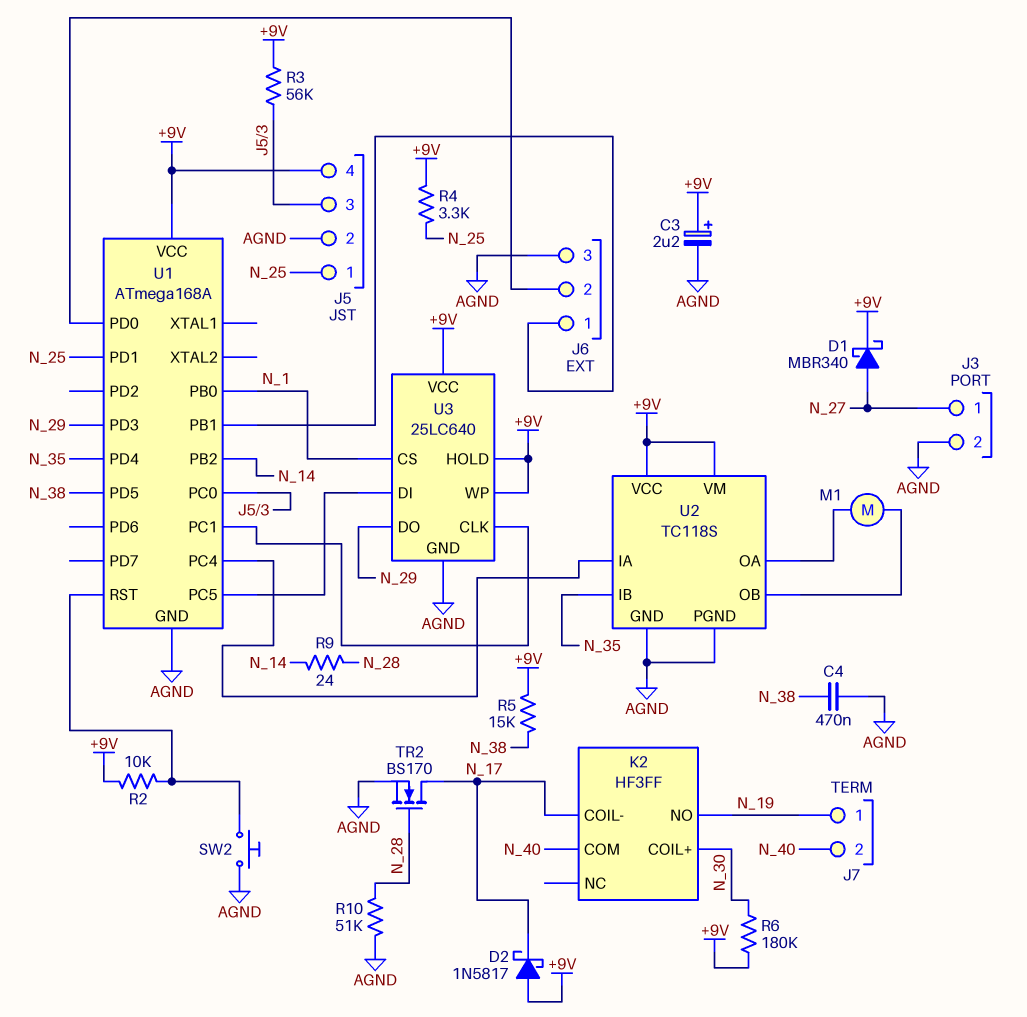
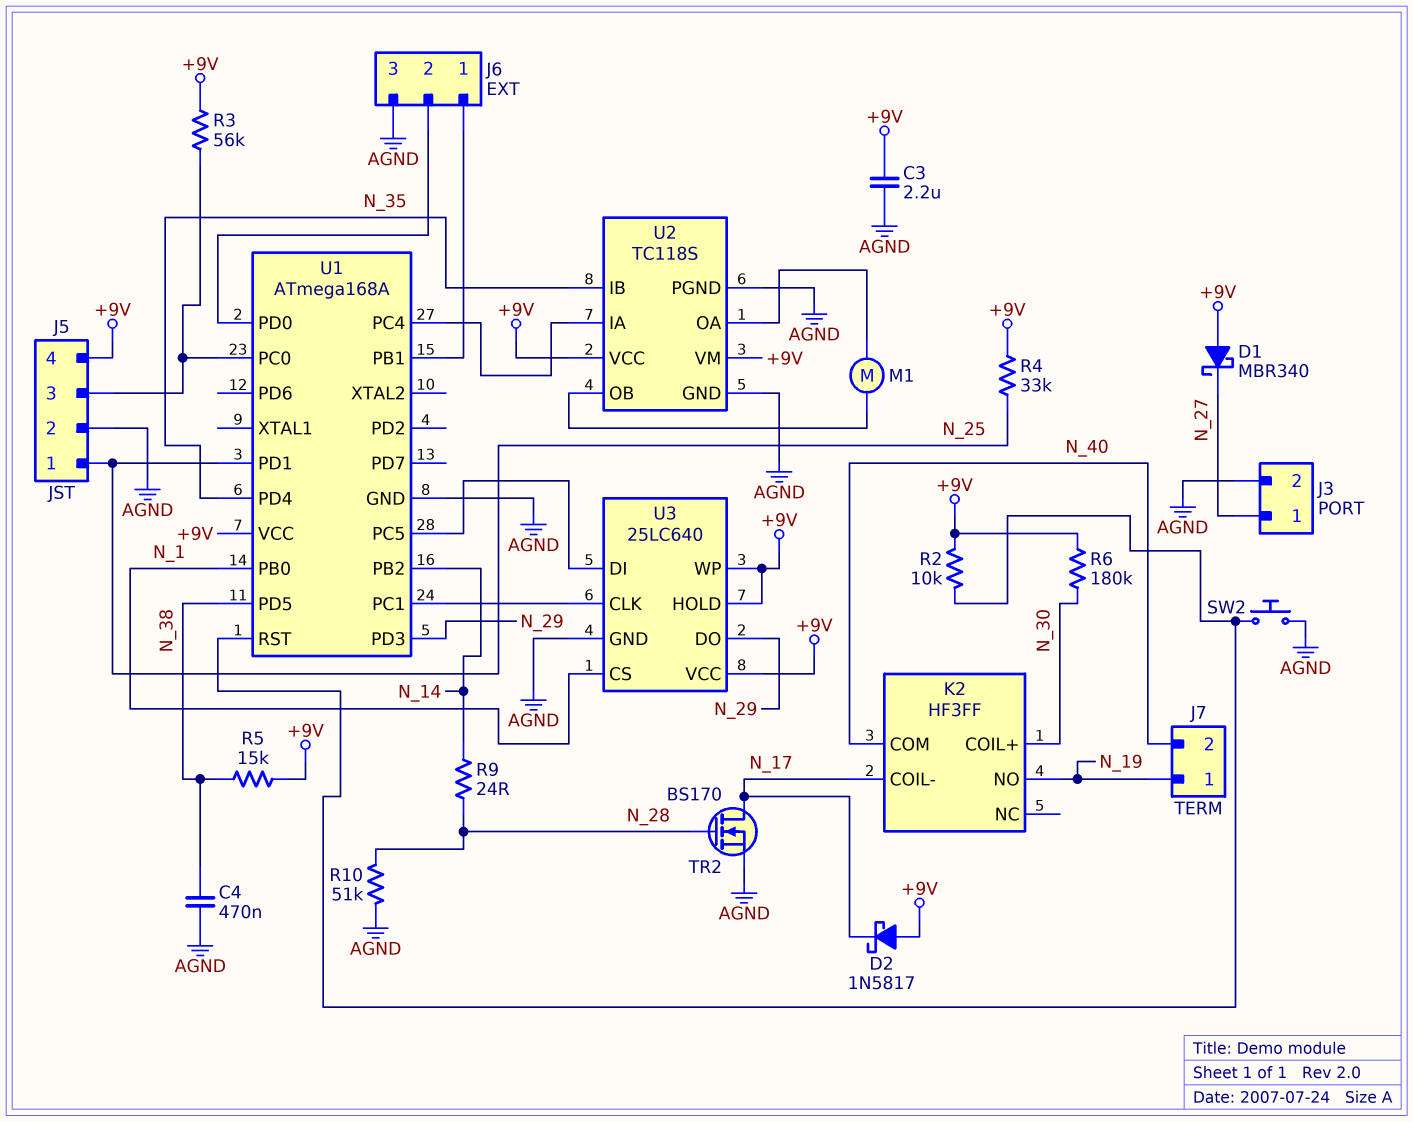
C3: 2.2uF (plus +9V, minus AGND) -> 2.2uF (+9V, AGND)
D1: schottky MBR340 (A N_27, K +9V) -> schottky MBR340 (A +9V, K N_27)
R4: 3.3k (+9V, N_25) -> 33k (+9V, N_25)

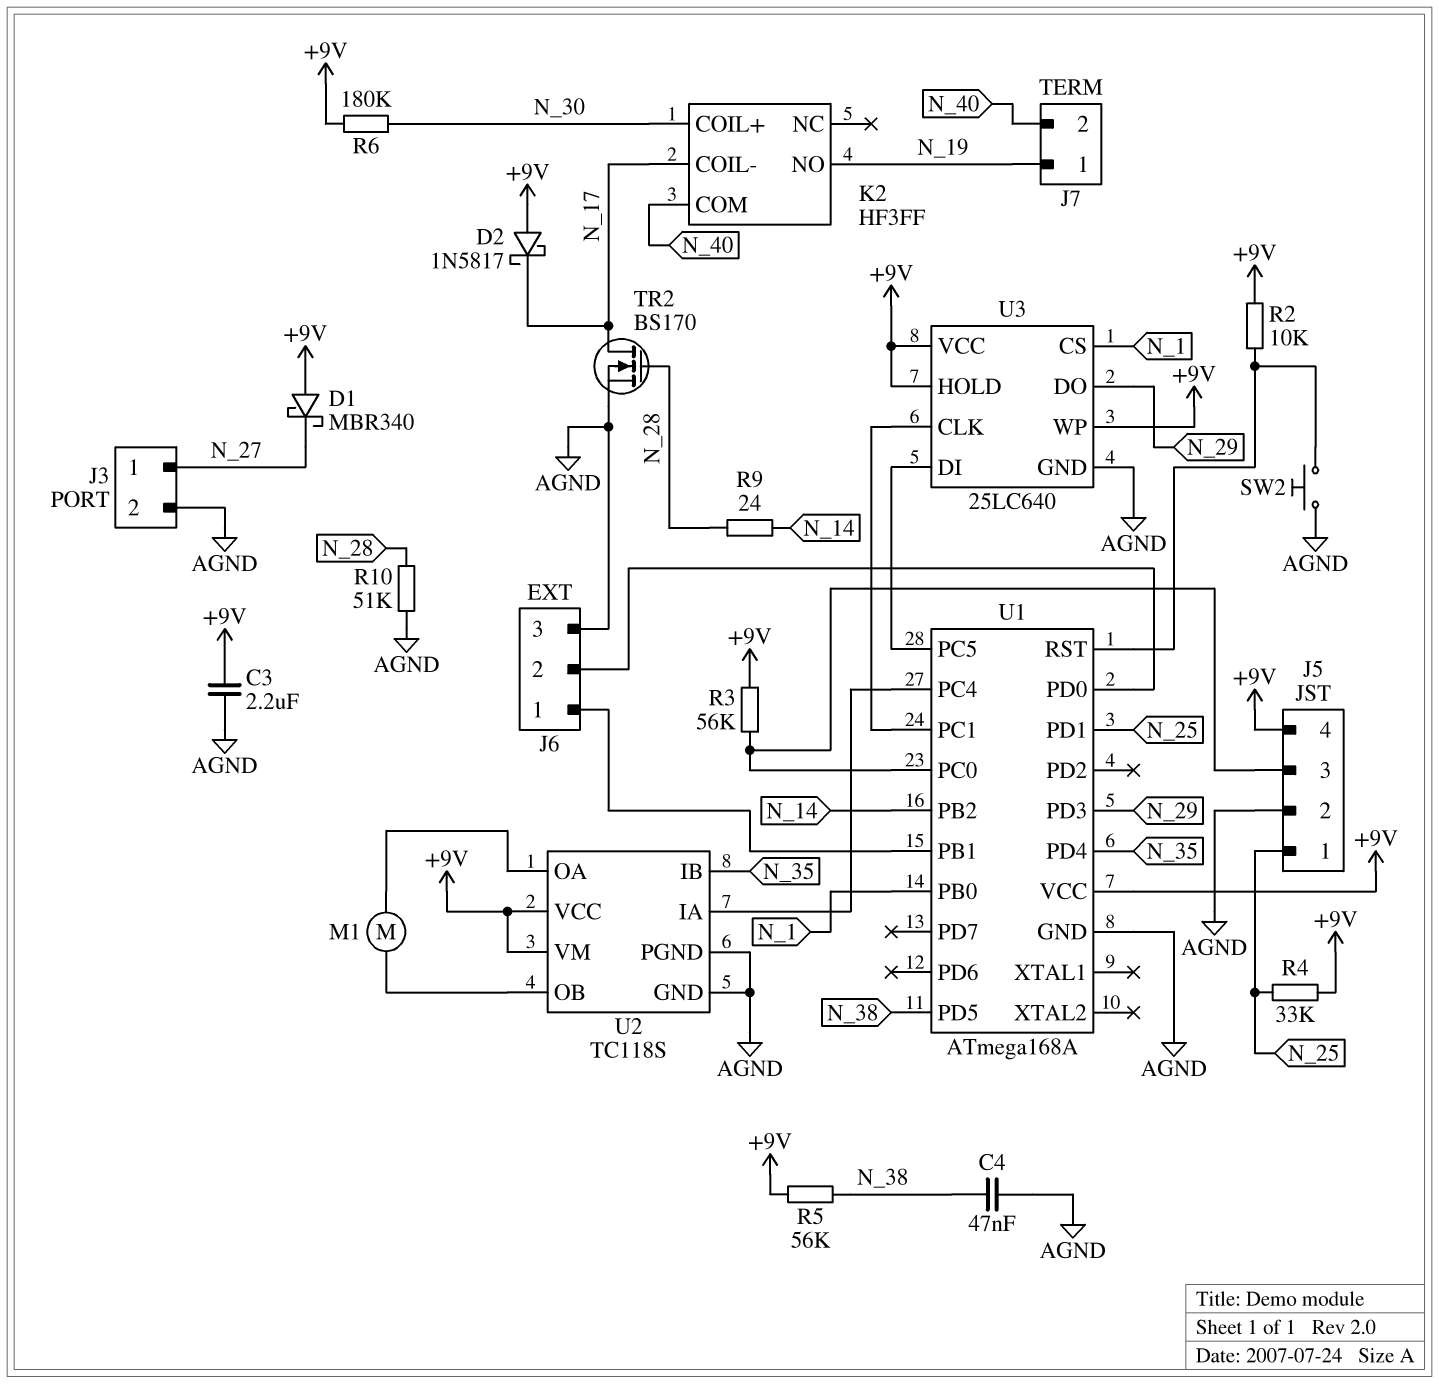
C4: 470nF (AGND, N_38) -> 47nF (AGND, N_38)
R5: 15k (+9V, N_38) -> 56k (+9V, N_38)

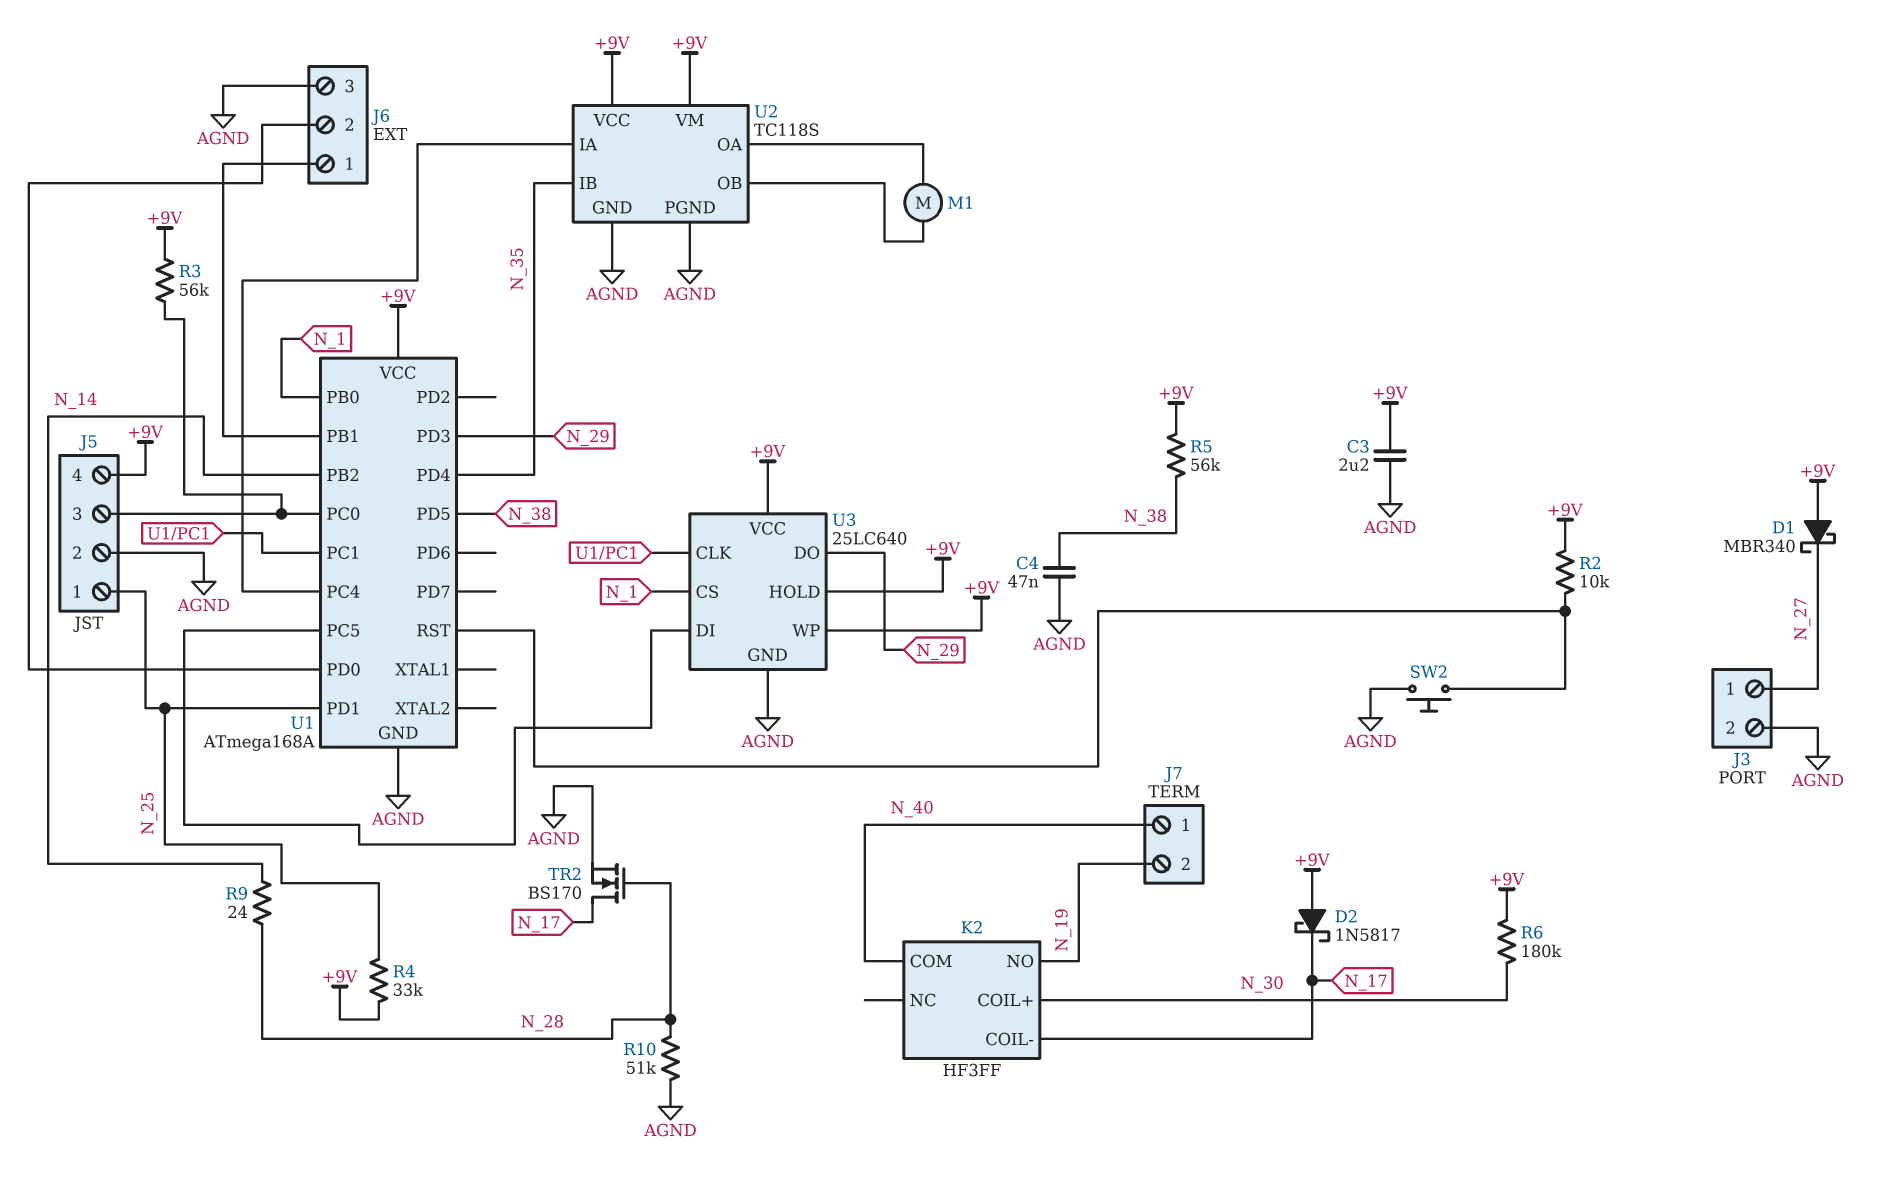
J7 pin 1: N_19 -> N_40
J7 pin 2: N_40 -> N_19

